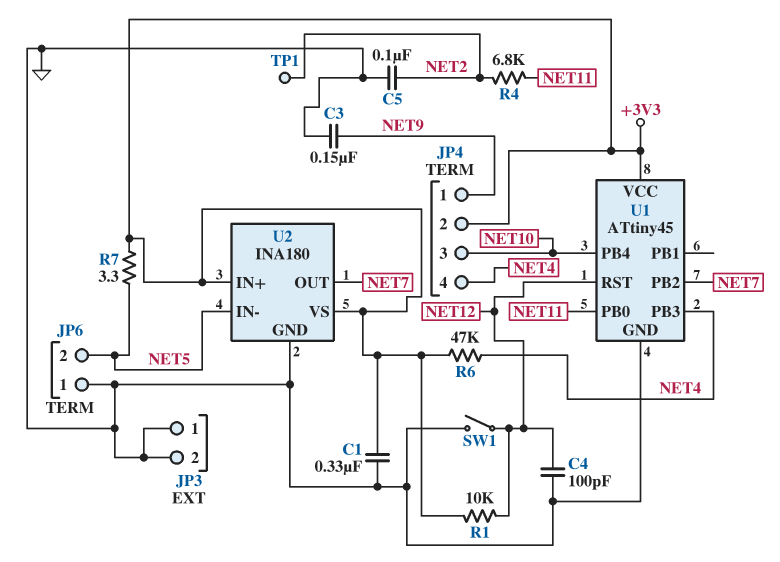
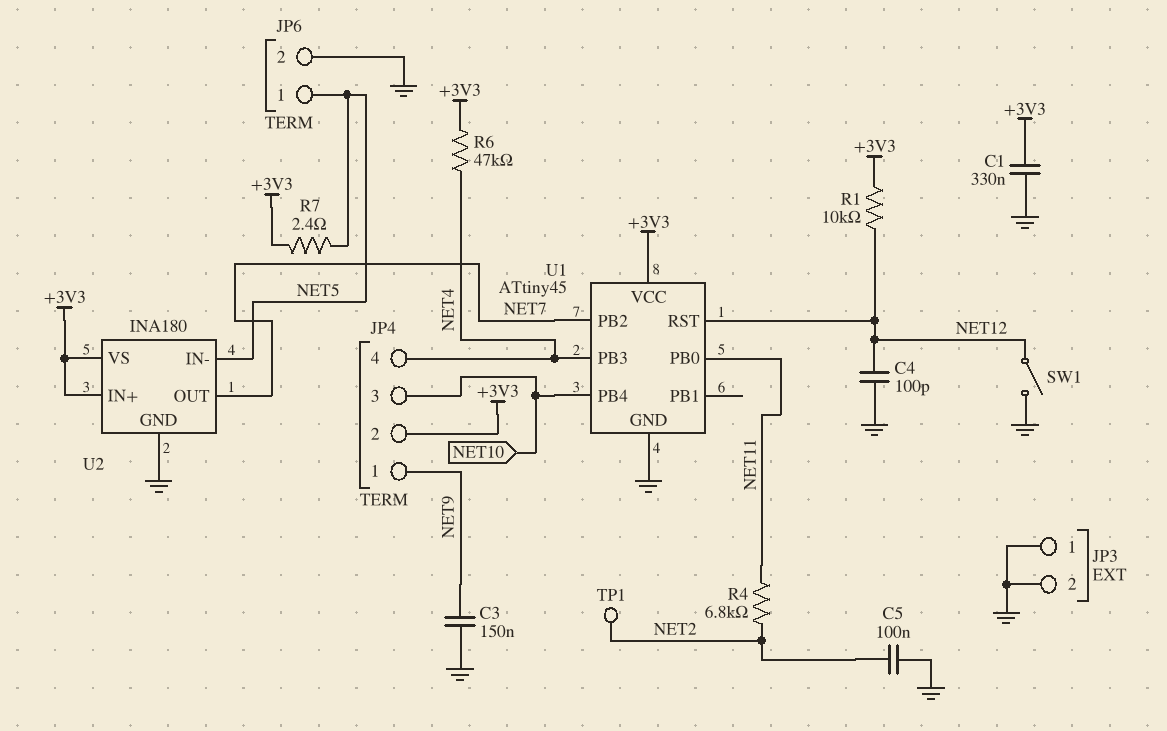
JP6 pin 1: GND -> NET5
JP6 pin 2: NET5 -> GND
R7: 3.3 (+3V3, NET5) -> 2.4 (+3V3, NET5)

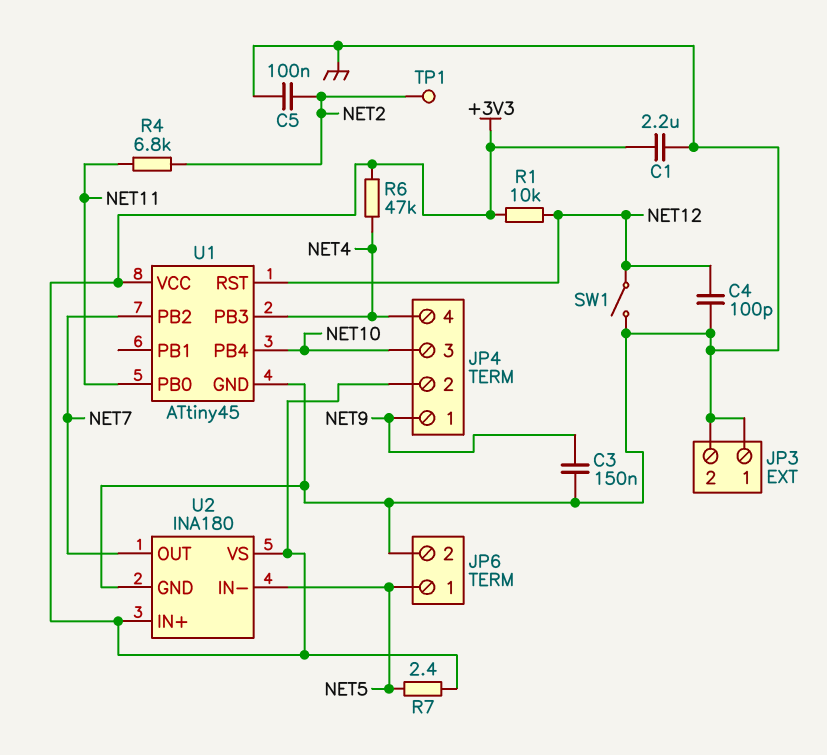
C1: 330nF (+3V3, GND) -> 2.2uF (+3V3, GND)

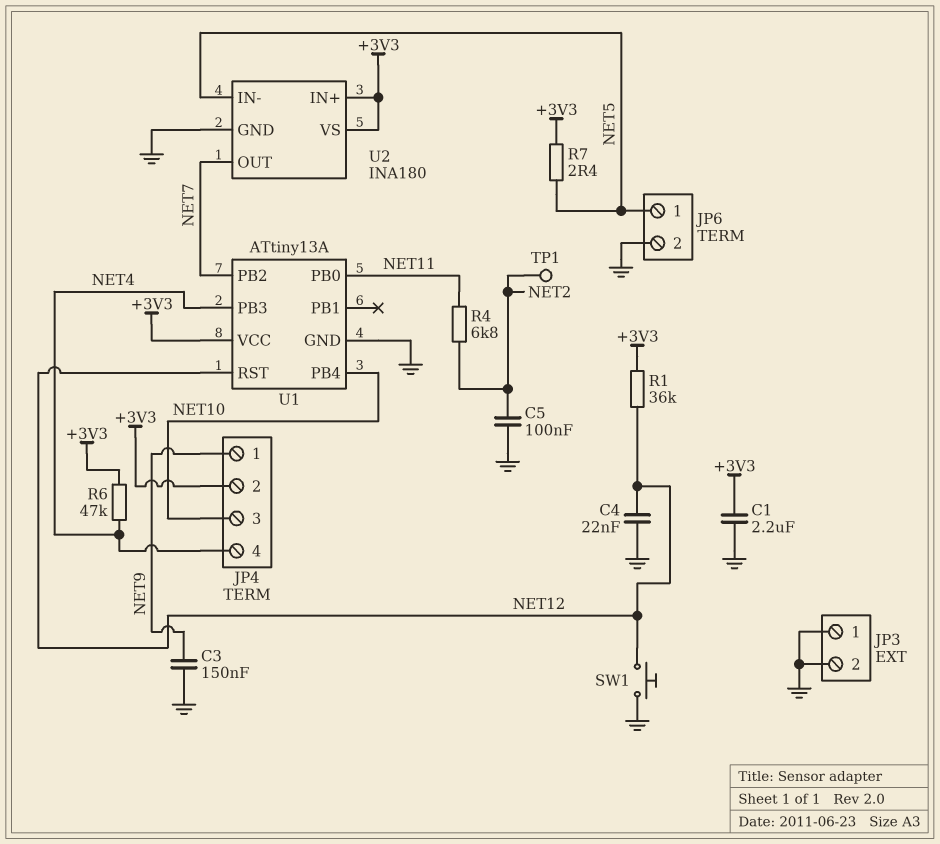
C4: 100pF (GND, NET12) -> 22nF (GND, NET12)
R1: 10k (+3V3, NET12) -> 36k (+3V3, NET12)
SW1: switch (GND, NET12) -> button (GND, NET12)
U1: ATtiny45 -> ATtiny13A

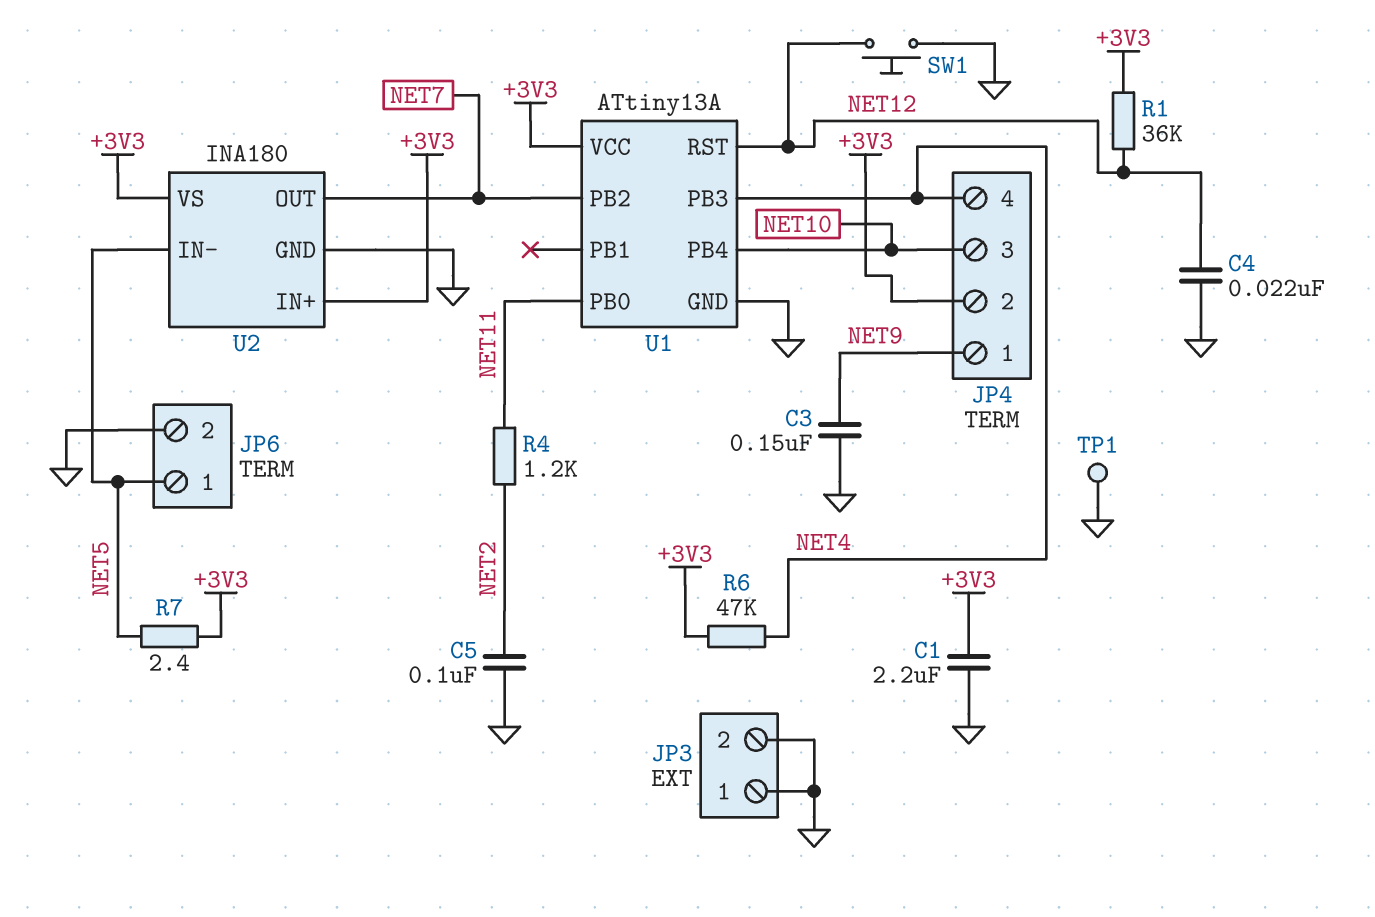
R4: 6.8k (NET2, NET11) -> 1.2k (NET2, NET11)
TP1: test point (NET2) -> test point (GND)

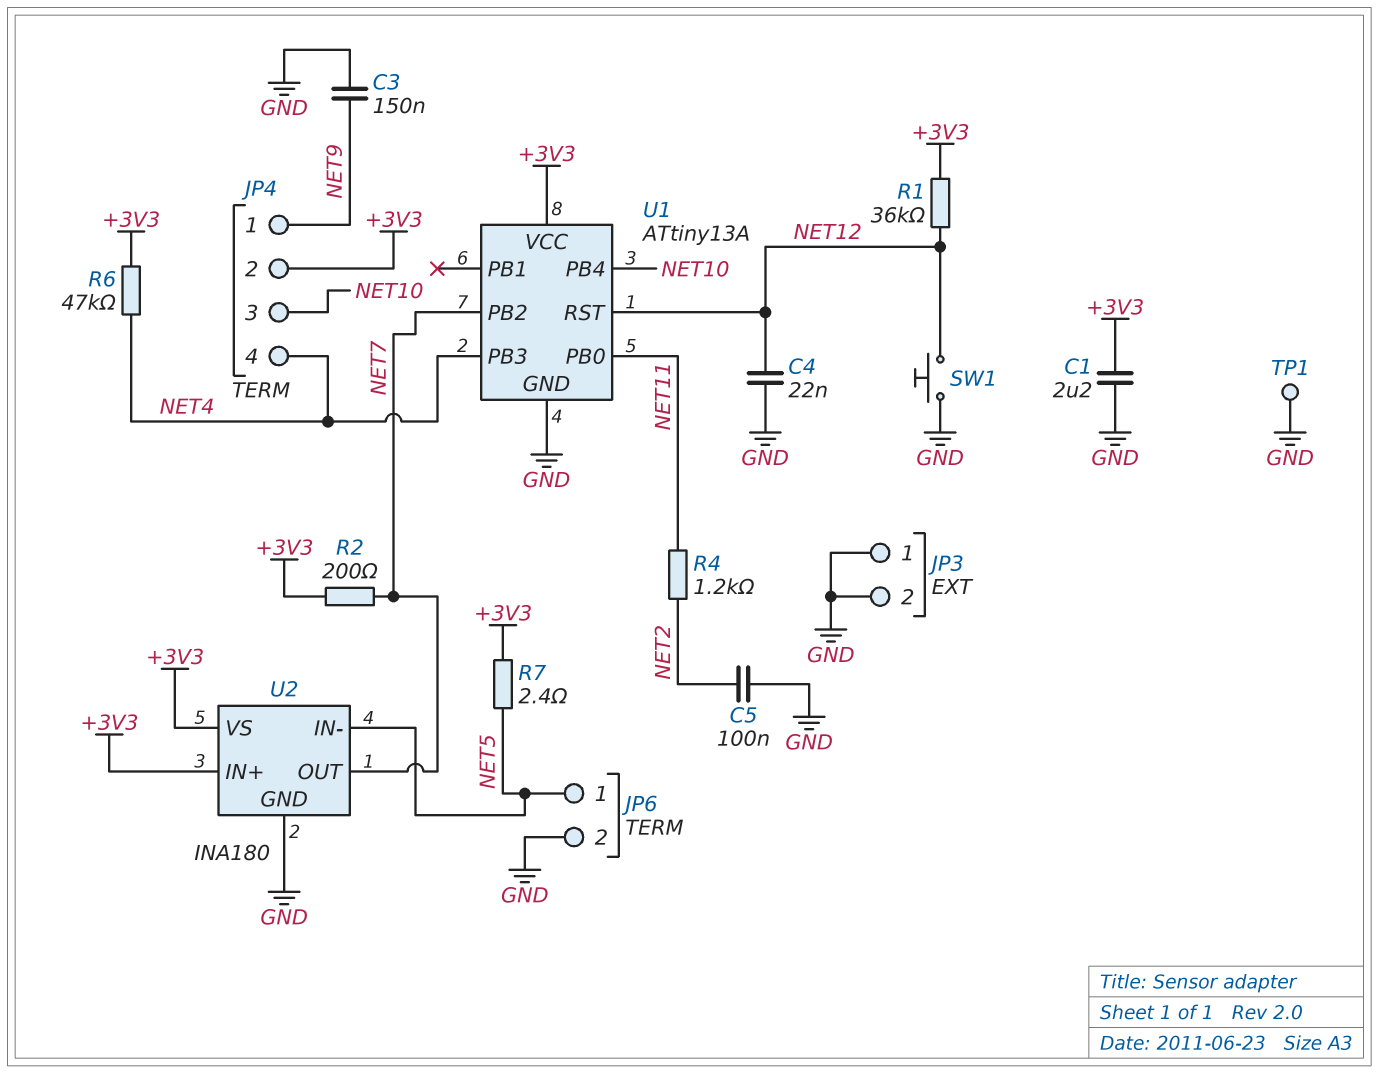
R2: none -> 200 (+3V3, NET7)

